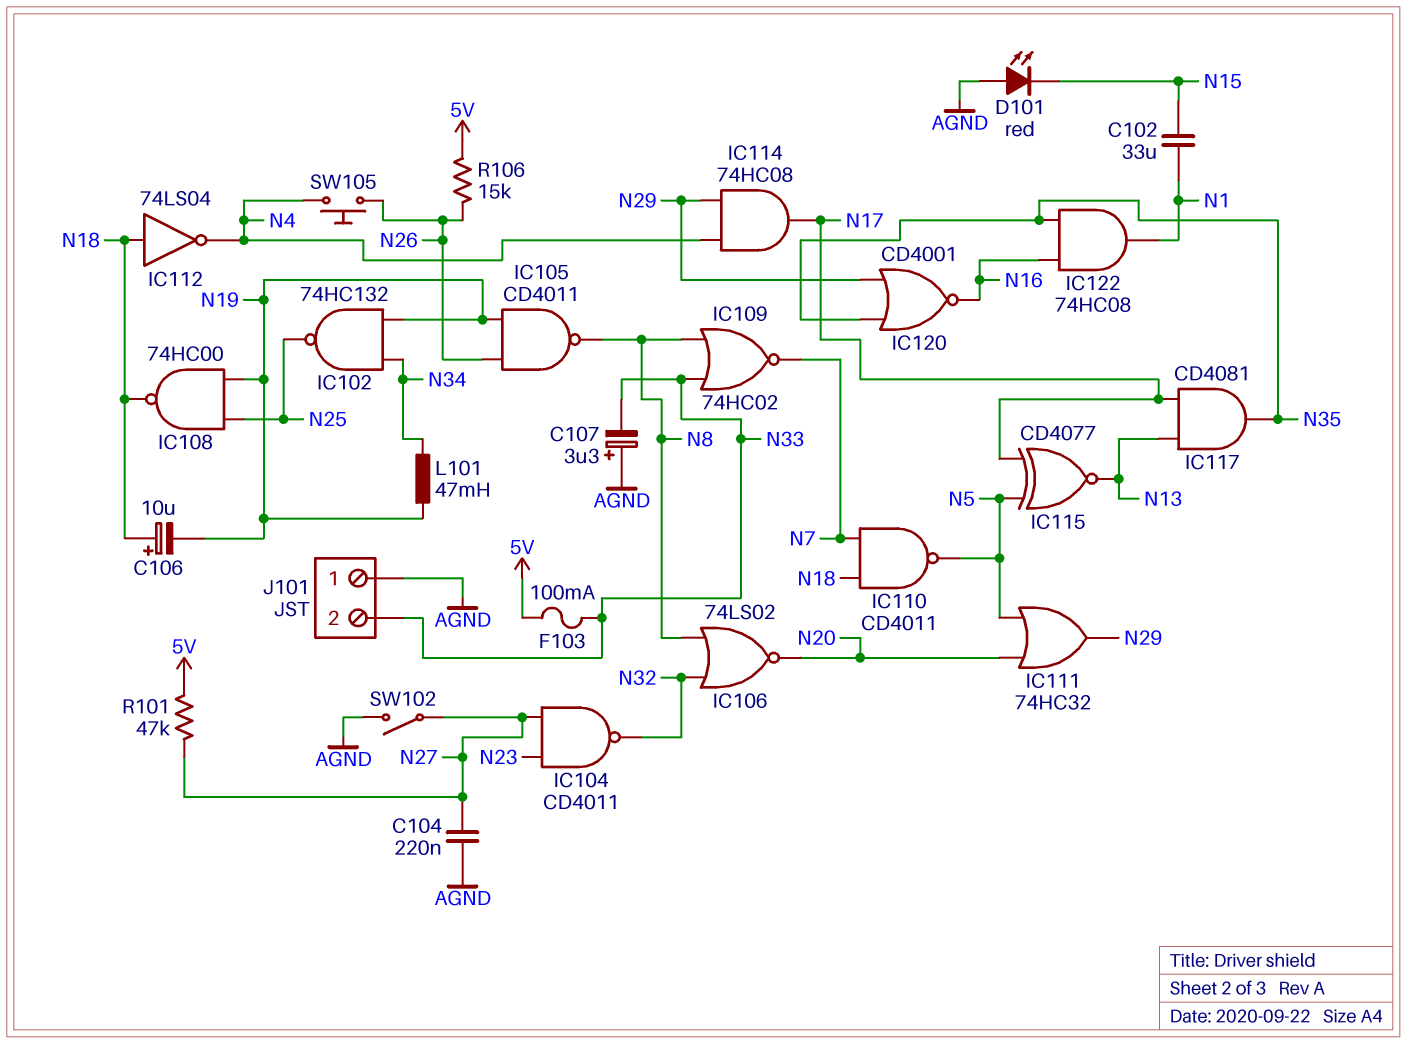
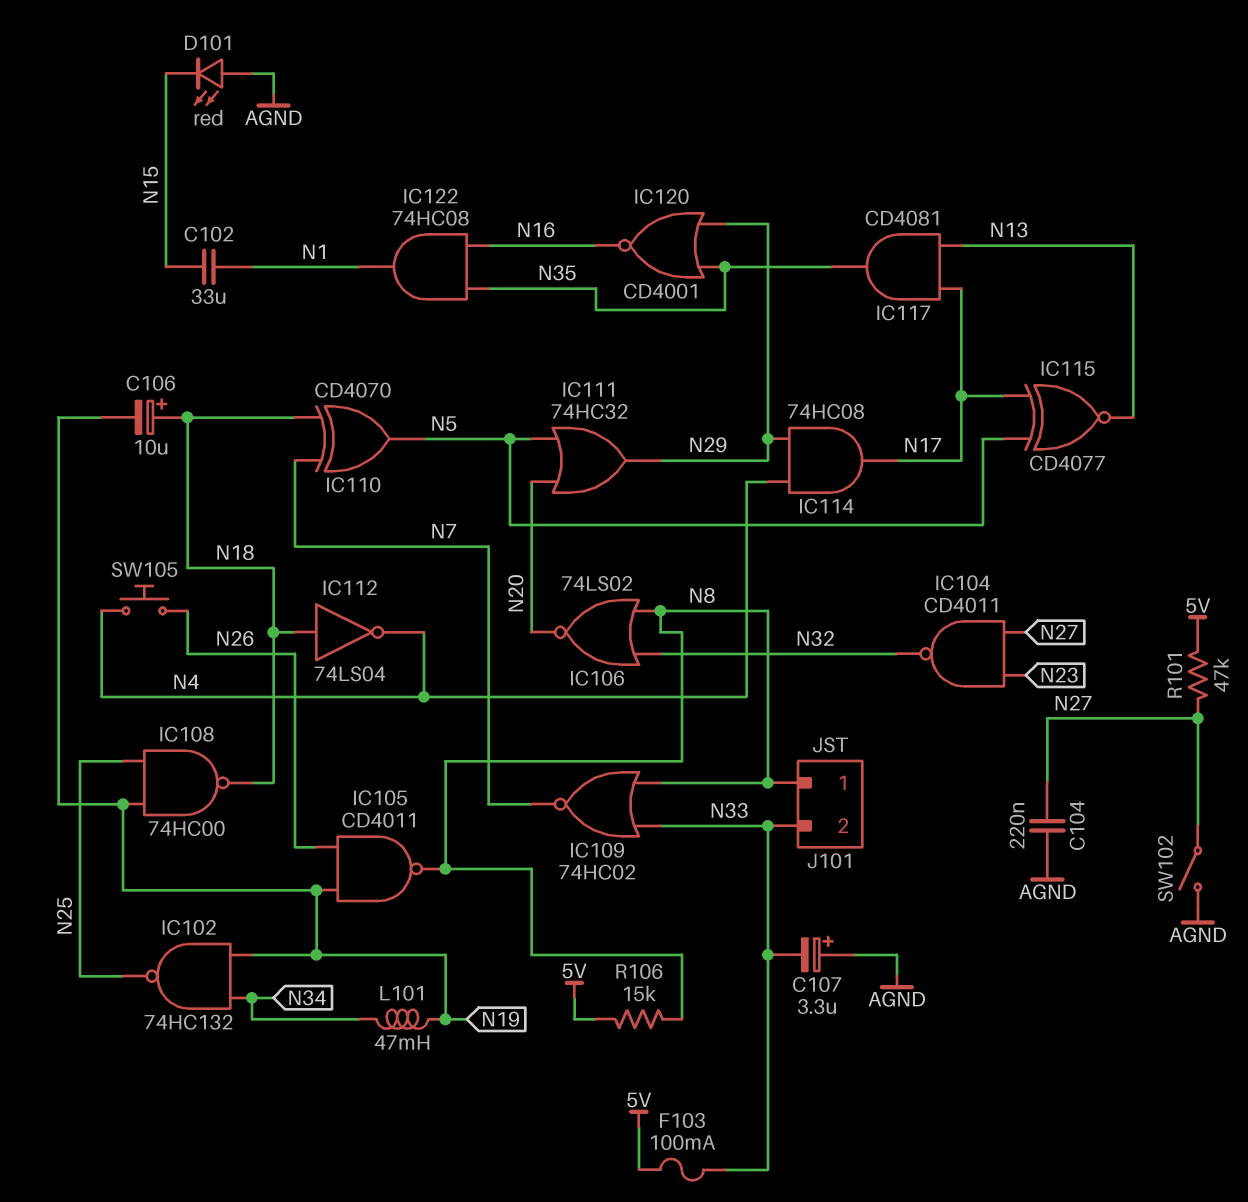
IC110: NAND CD4011 (in N7, in N18, out N5) -> XOR CD4070 (in N7, in N18, out N5)
J101 pin 1: AGND -> N8
R106: 15k (5V, N26) -> 15k (5V, N8)

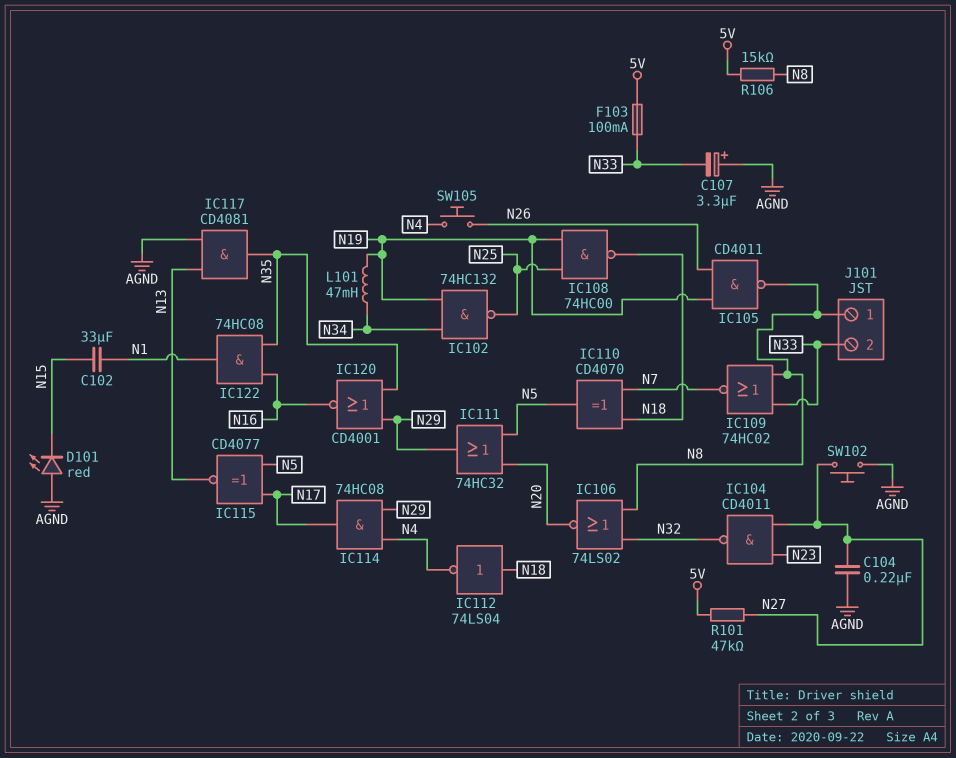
C106: 10uF (plus N18, minus N19) -> none
IC117: AND CD4081 (in N13, in N17, out N35) -> AND CD4081 (in AGND, in N13, out N35)
SW102: switch (AGND, N27) -> button (AGND, N27)

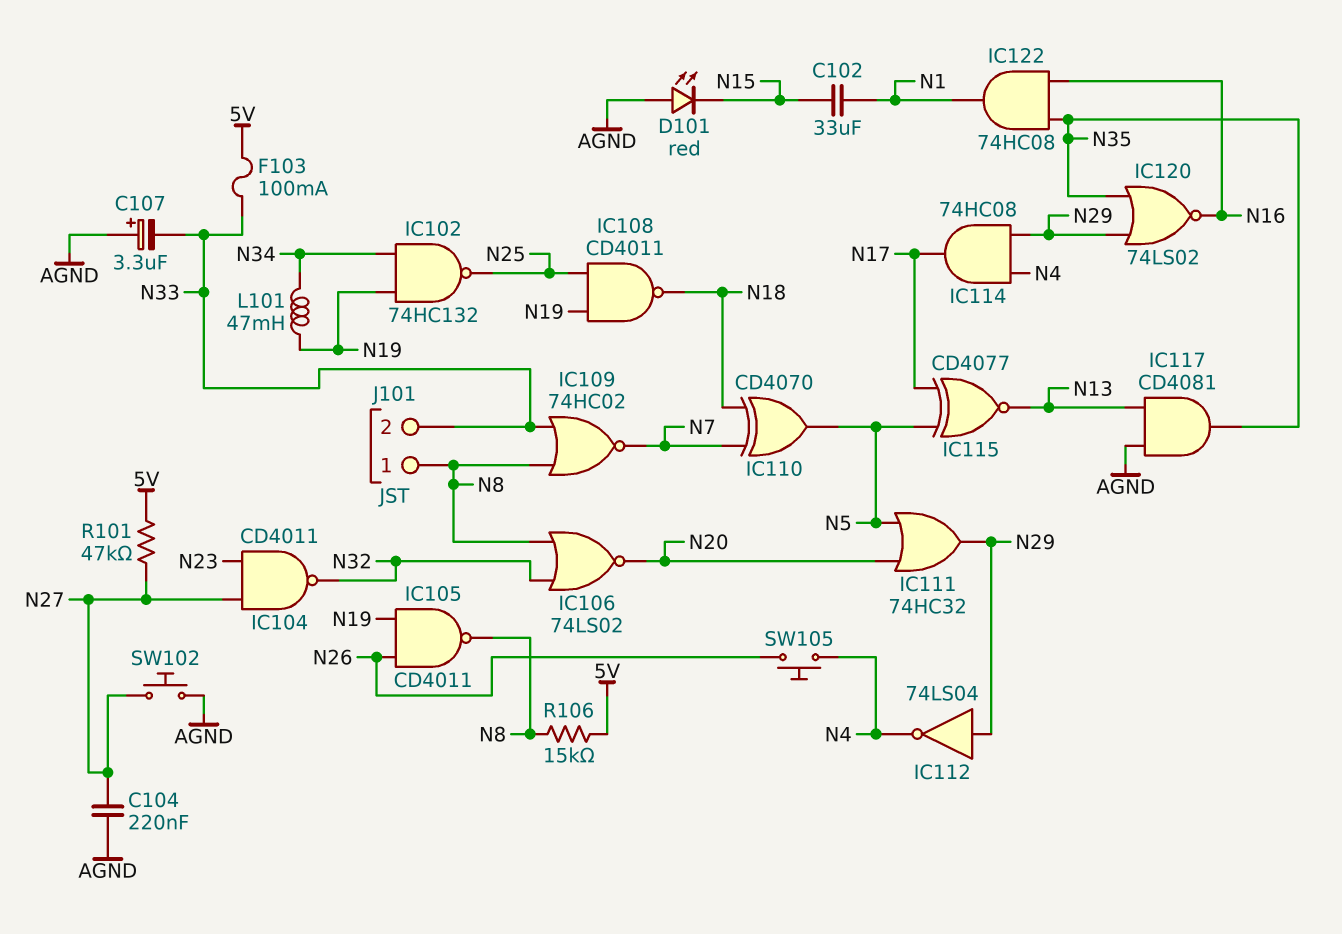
IC108: NAND 74HC00 (in N19, in N25, out N18) -> NAND CD4011 (in N19, in N25, out N18)
IC112: NOT 74LS04 (in N18, out N4) -> NOT 74LS04 (in N29, out N4)
IC120: NOR CD4001 (in N29, in N35, out N16) -> NOR 74LS02 (in N29, in N35, out N16)

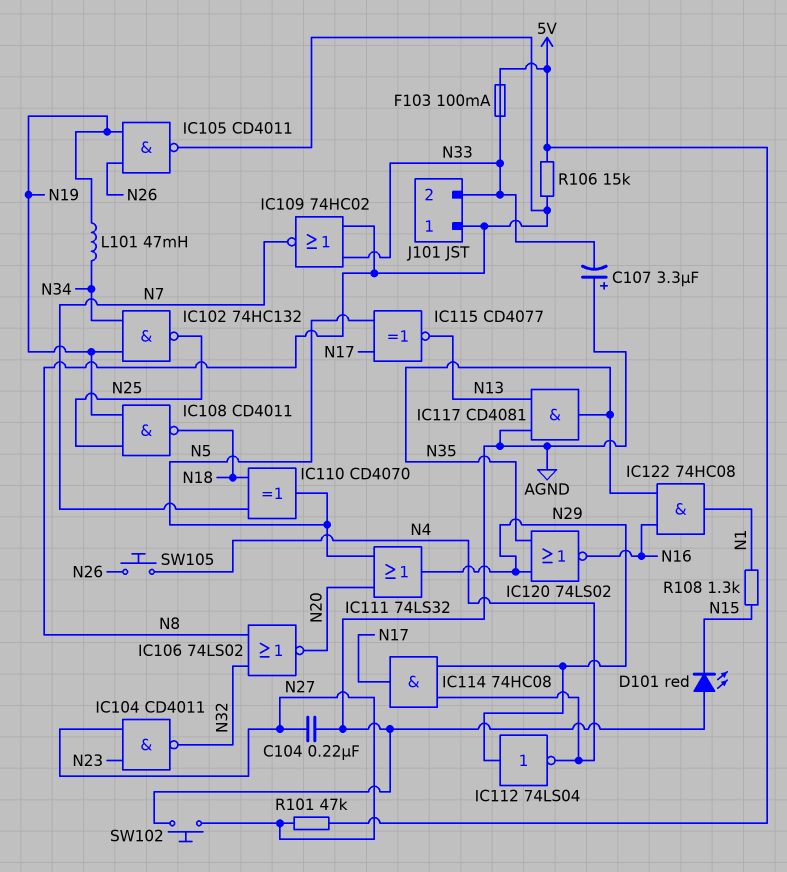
C102: 33uF (N1, N15) -> none
IC111: OR 74HC32 (in N5, in N20, out N29) -> OR 74LS32 (in N5, in N20, out N29)
R108: none -> 1.3k (N1, N15)

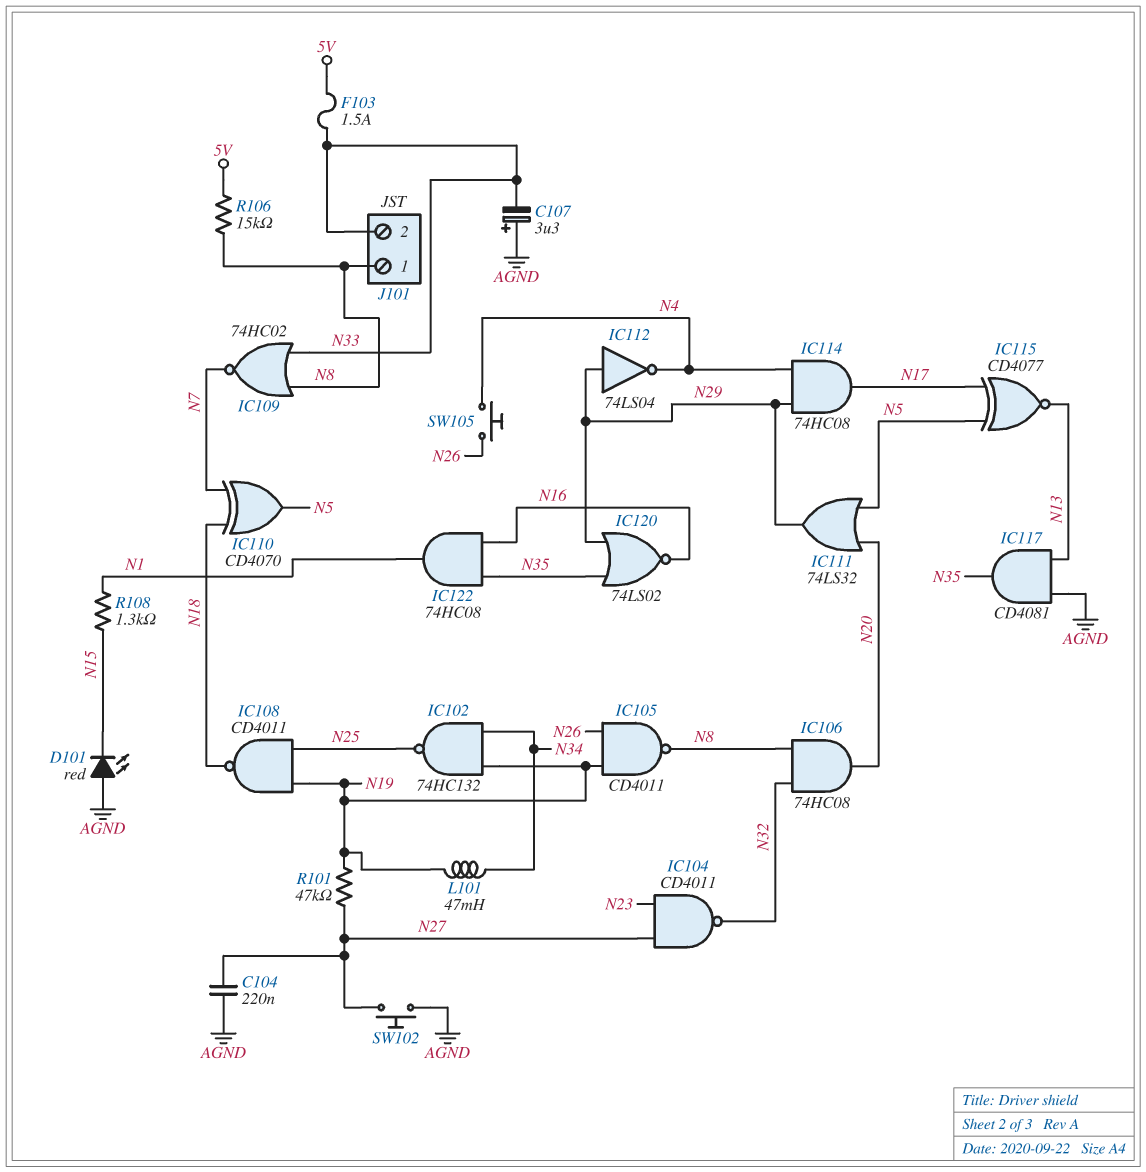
F103: 100mA (5V, N33) -> 1.5A (5V, N33)
IC106: NOR 74LS02 (in N8, in N32, out N20) -> AND 74HC08 (in N8, in N32, out N20)
R101: 47k (5V, N27) -> 47k (N19, N27)

